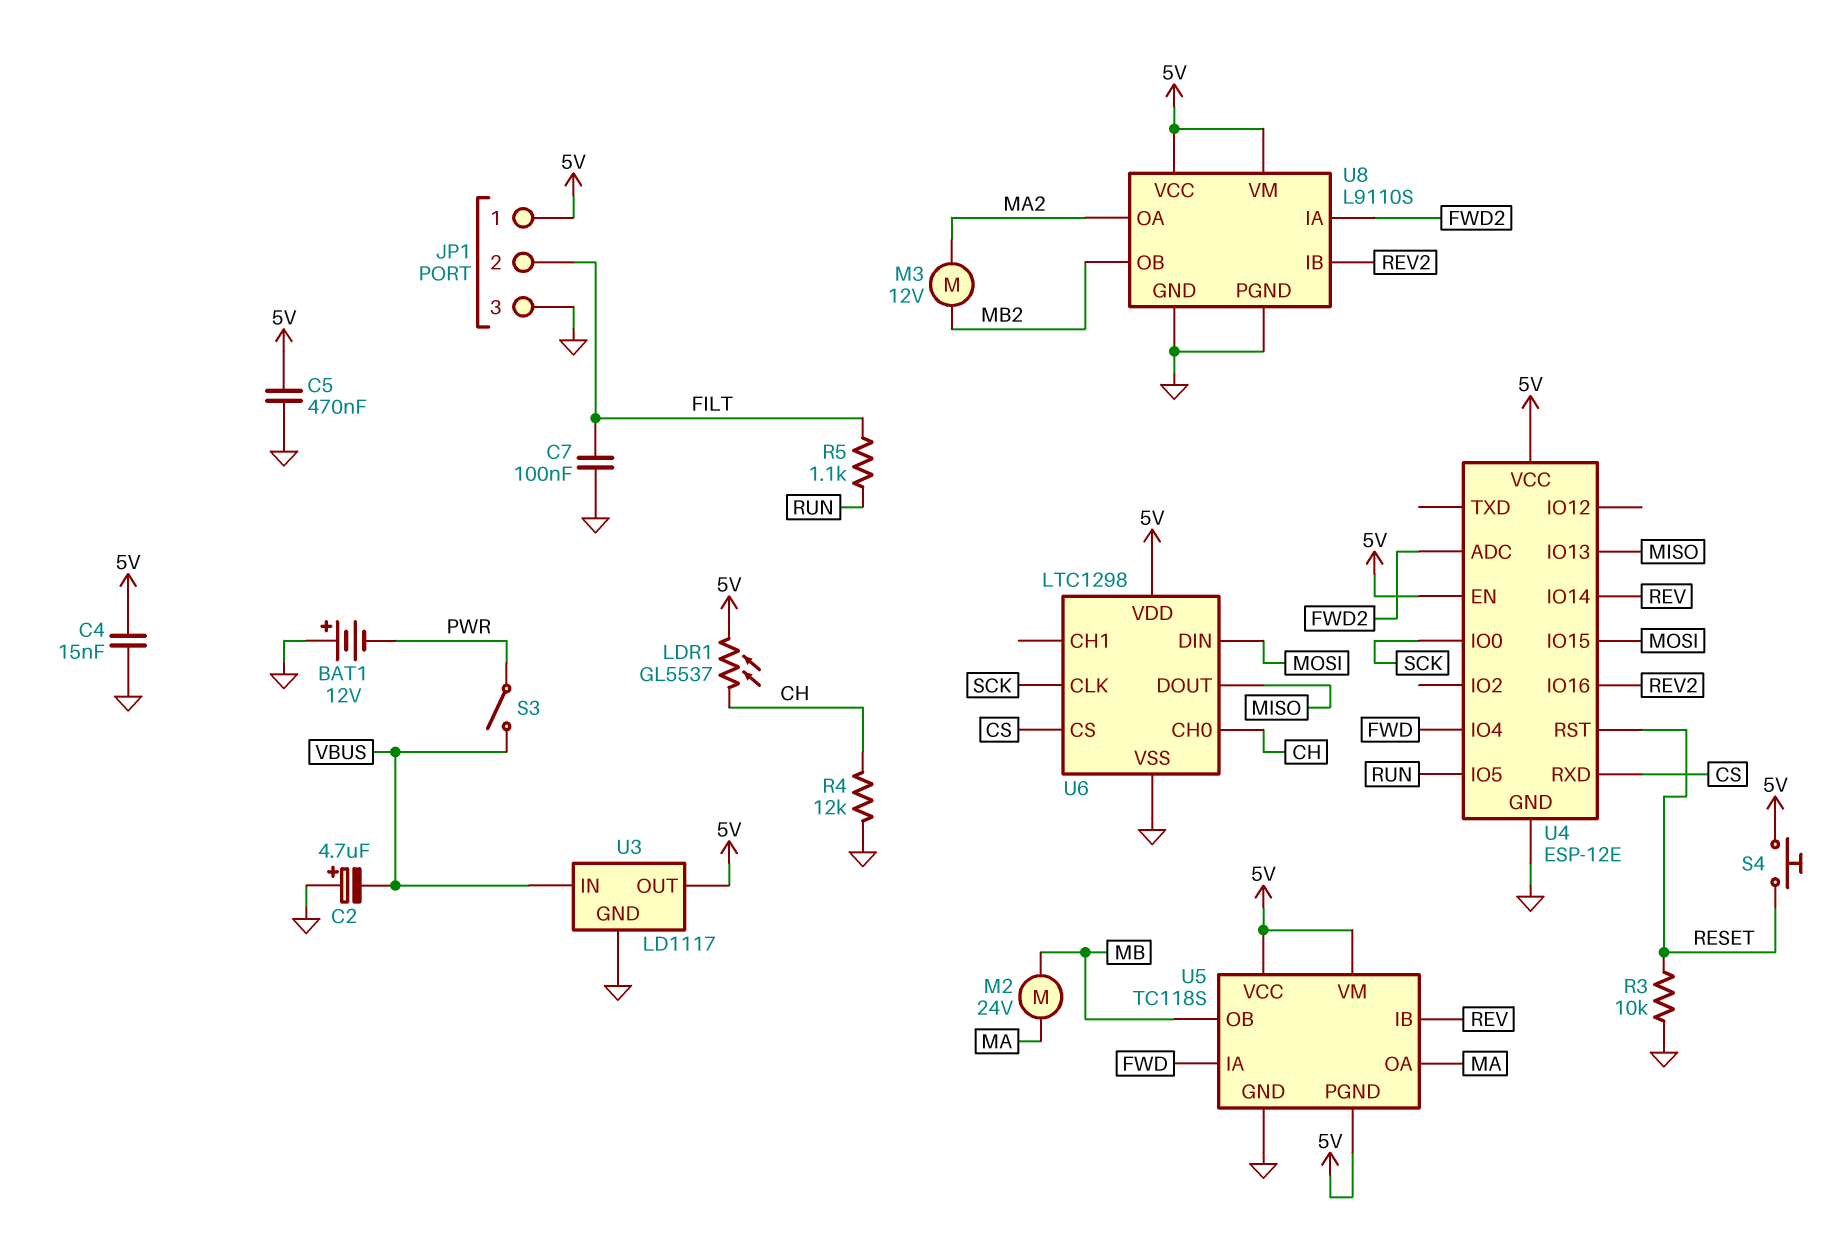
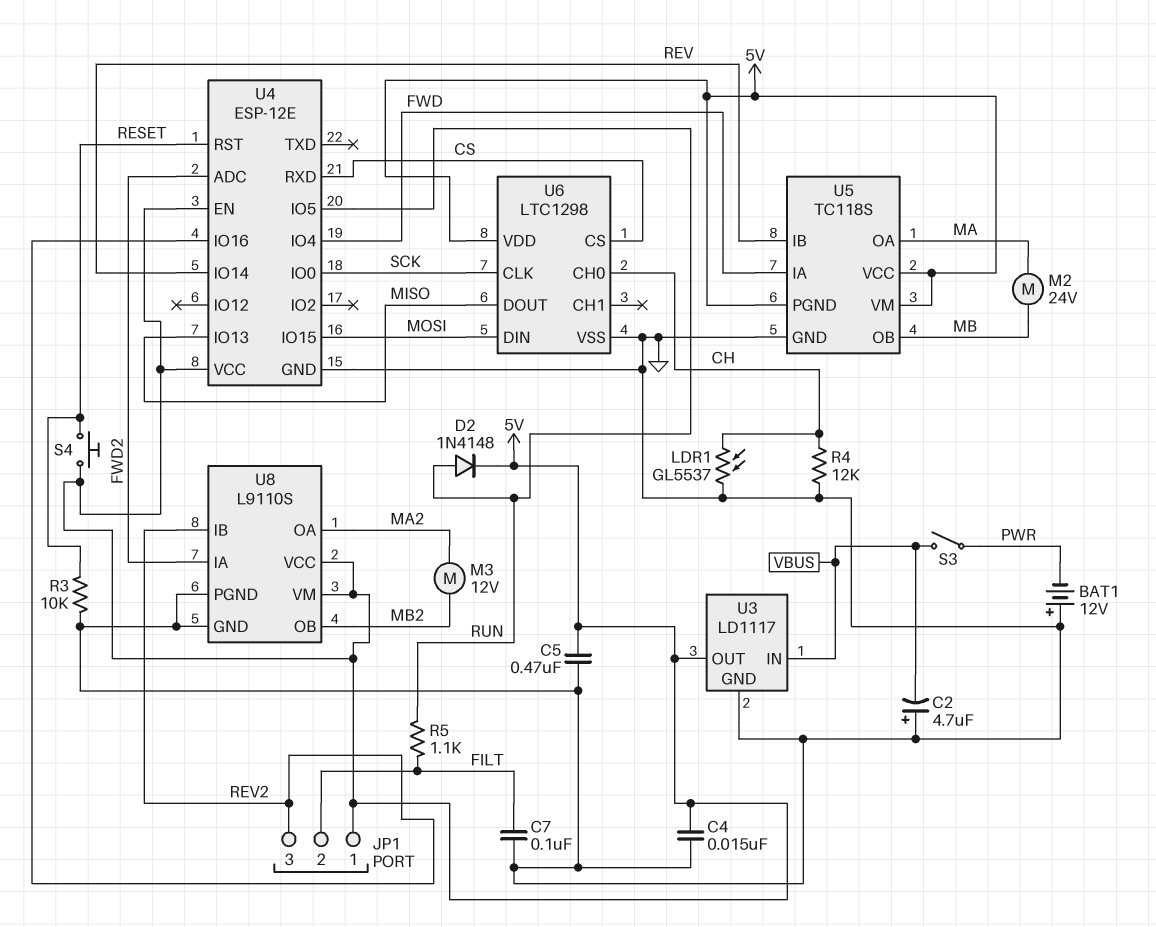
D2: none -> diode 1N4148 (A RUN, K 5V)
JP1 pin 3: GND -> REV2
LDR1: GL5537 (5V, CH) -> GL5537 (CH, GND)

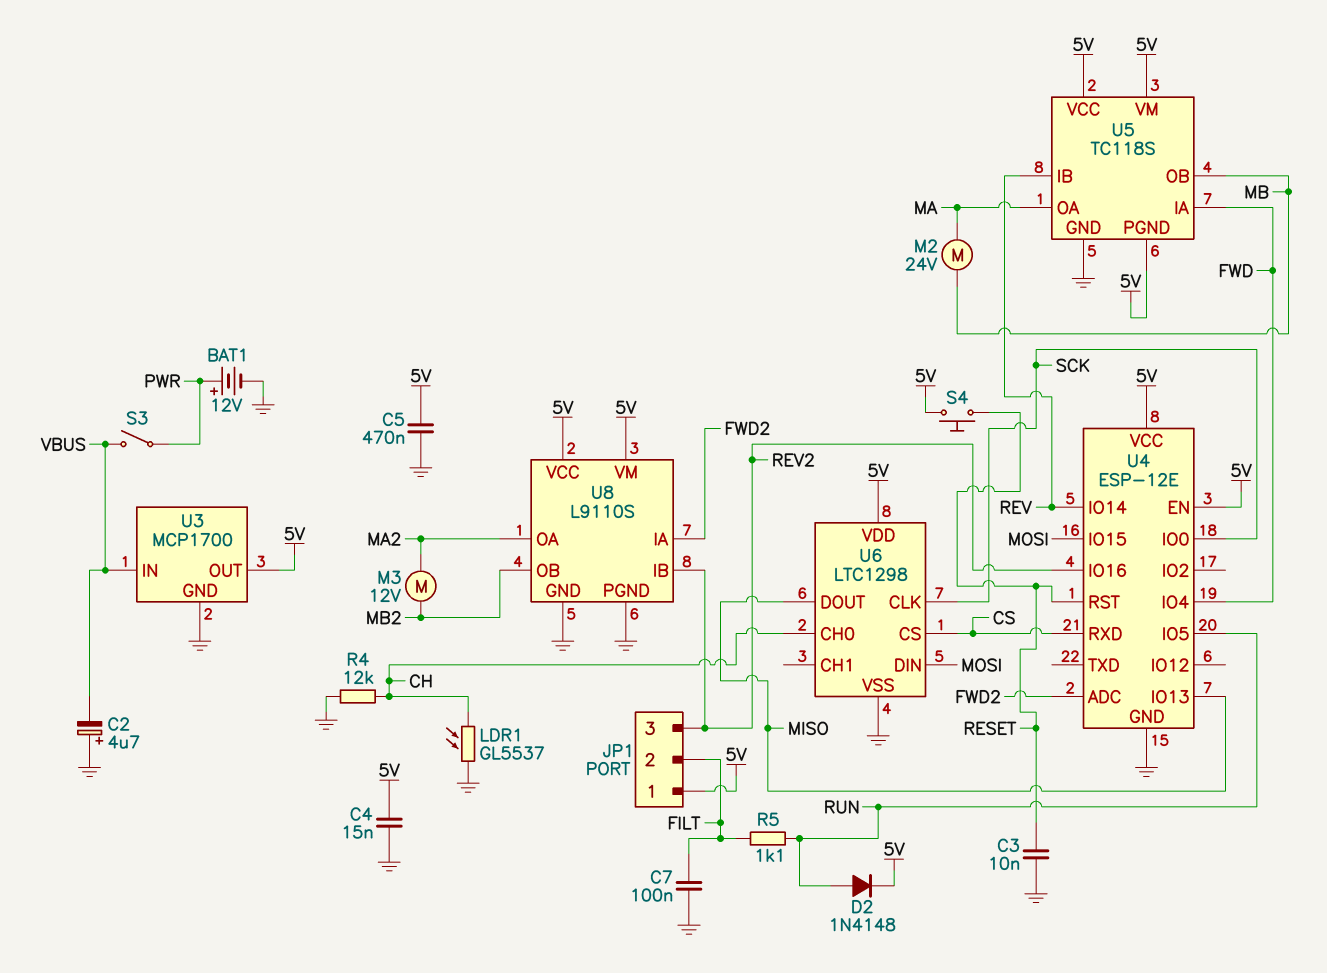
BAT1: 12V (plus GND, minus PWR) -> 12V (plus PWR, minus GND)
C3: none -> 10nF (GND, RESET)
R3: 10k (GND, RESET) -> none
U3: LD1117 -> MCP1700

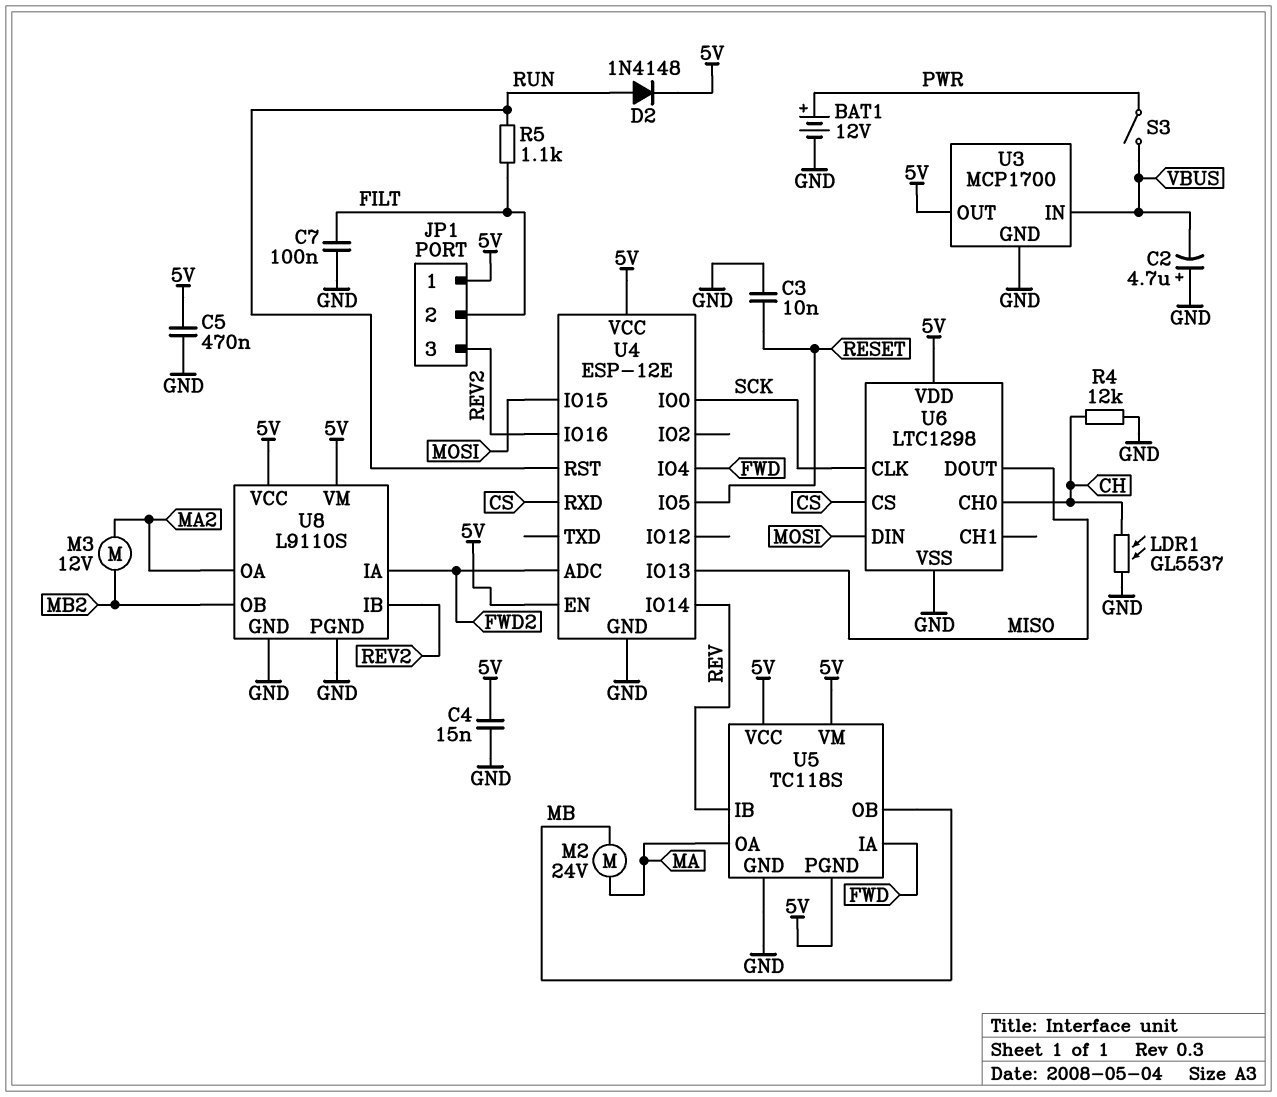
S4: button (5V, RESET) -> none
U4 pin IO5: RUN -> RESET
U4 pin RST: RESET -> RUN

